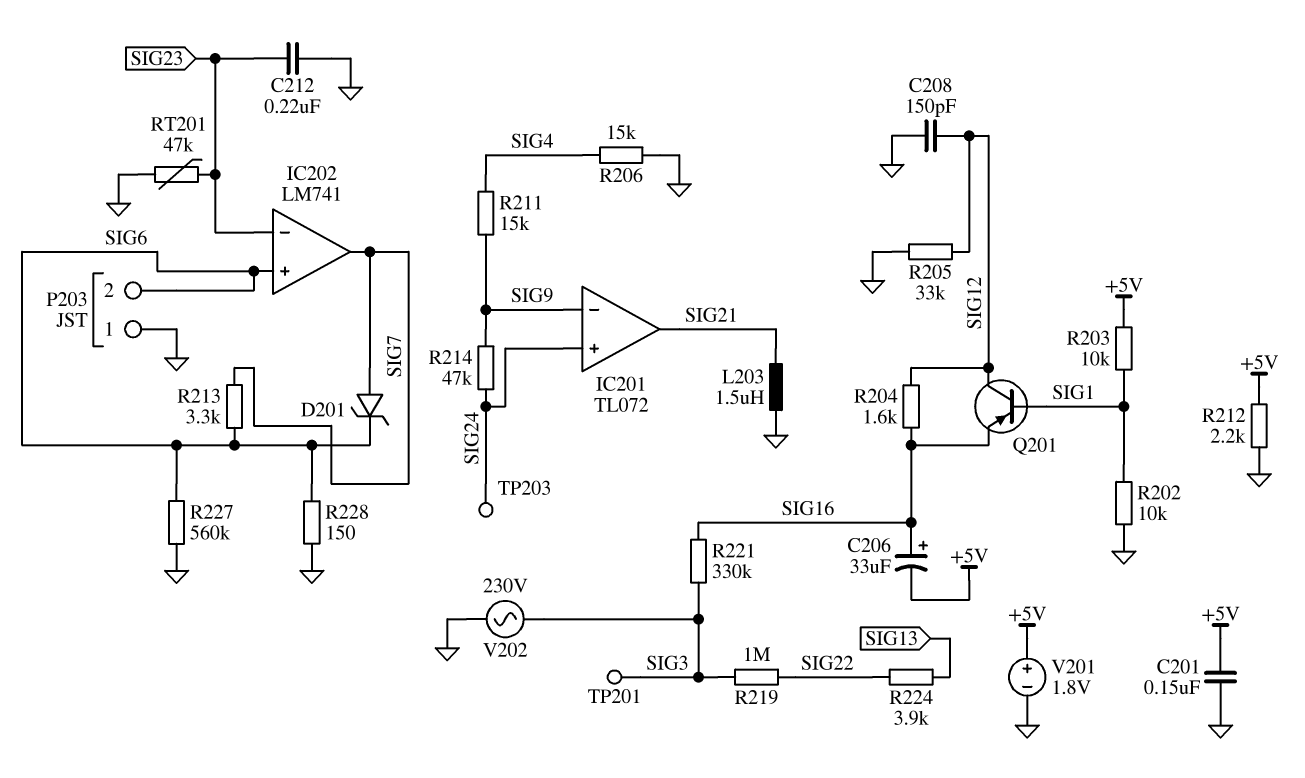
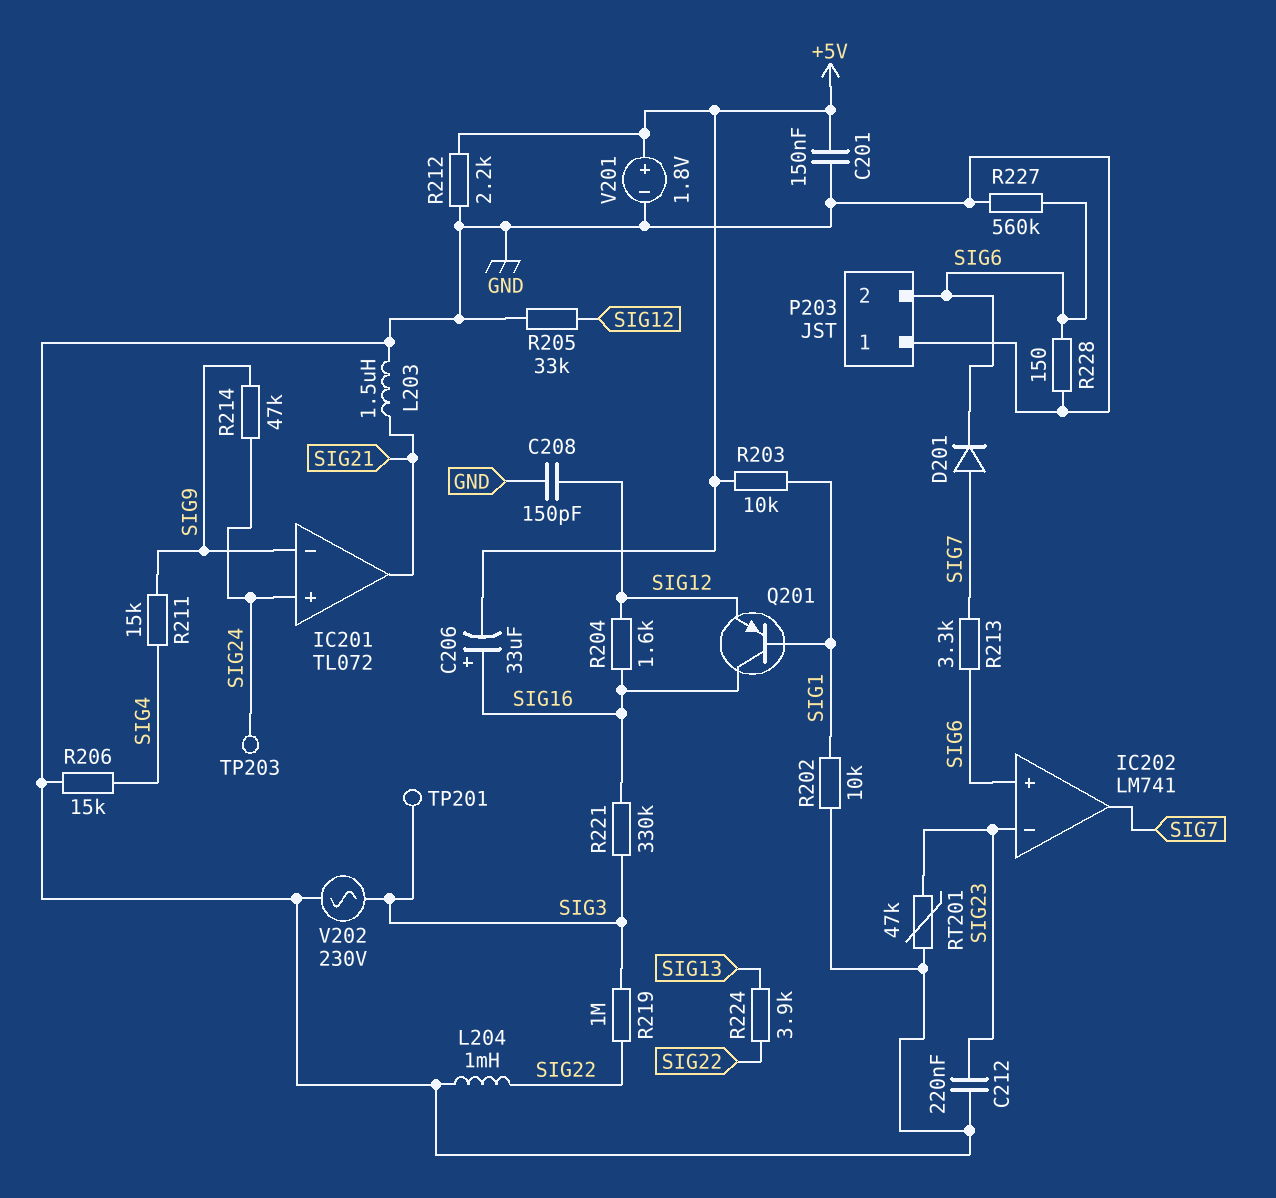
D201: zener (A SIG7, K SIG6) -> diode (A SIG7, K SIG6)
L204: none -> 1mH (GND, SIG22)
Q201: PNP (B SIG1, C SIG12, E SIG16) -> PNP (B SIG1, C SIG16, E SIG12)

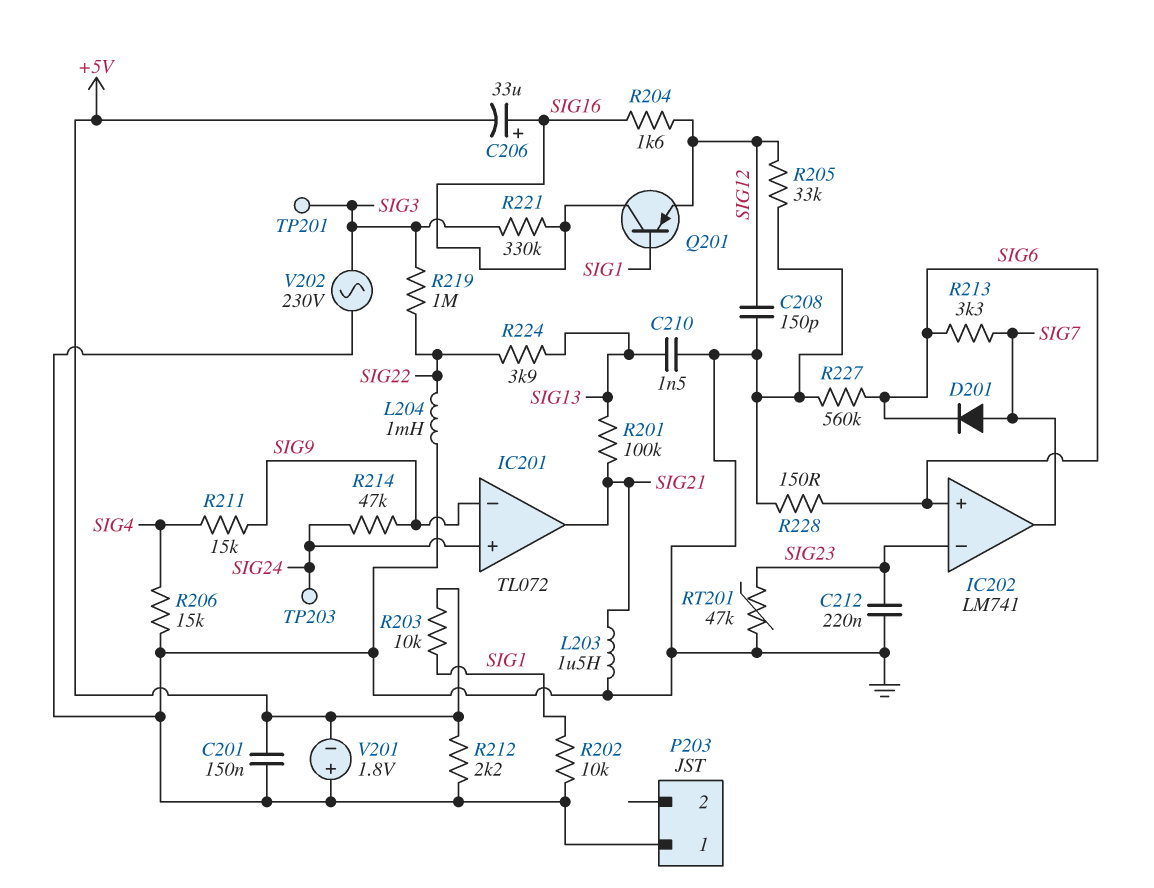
C210: none -> 1.5nF (GND, SIG13)
P203 pin 2: SIG6 -> none
R201: none -> 100k (SIG13, SIG21)
V201: 1.8V (plus +5V, minus GND) -> 1.8V (plus GND, minus +5V)

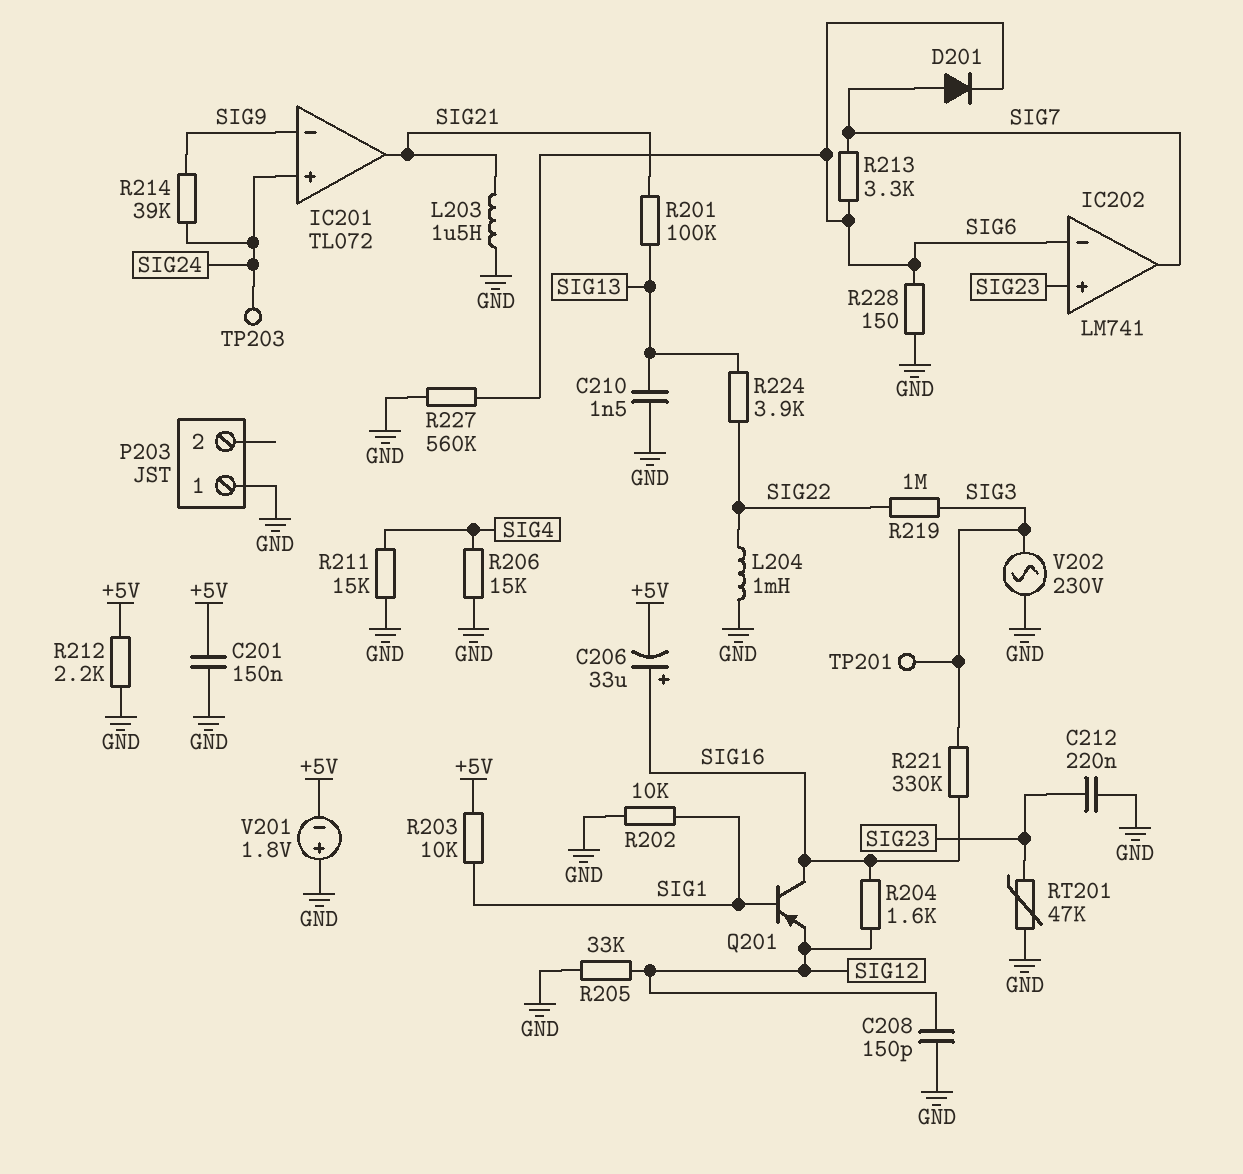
IC202 pin in+: SIG6 -> SIG23
IC202 pin in-: SIG23 -> SIG6
R211: 15k (SIG4, SIG9) -> 15k (GND, SIG4)
R214: 47k (SIG9, SIG24) -> 39k (SIG9, SIG24)

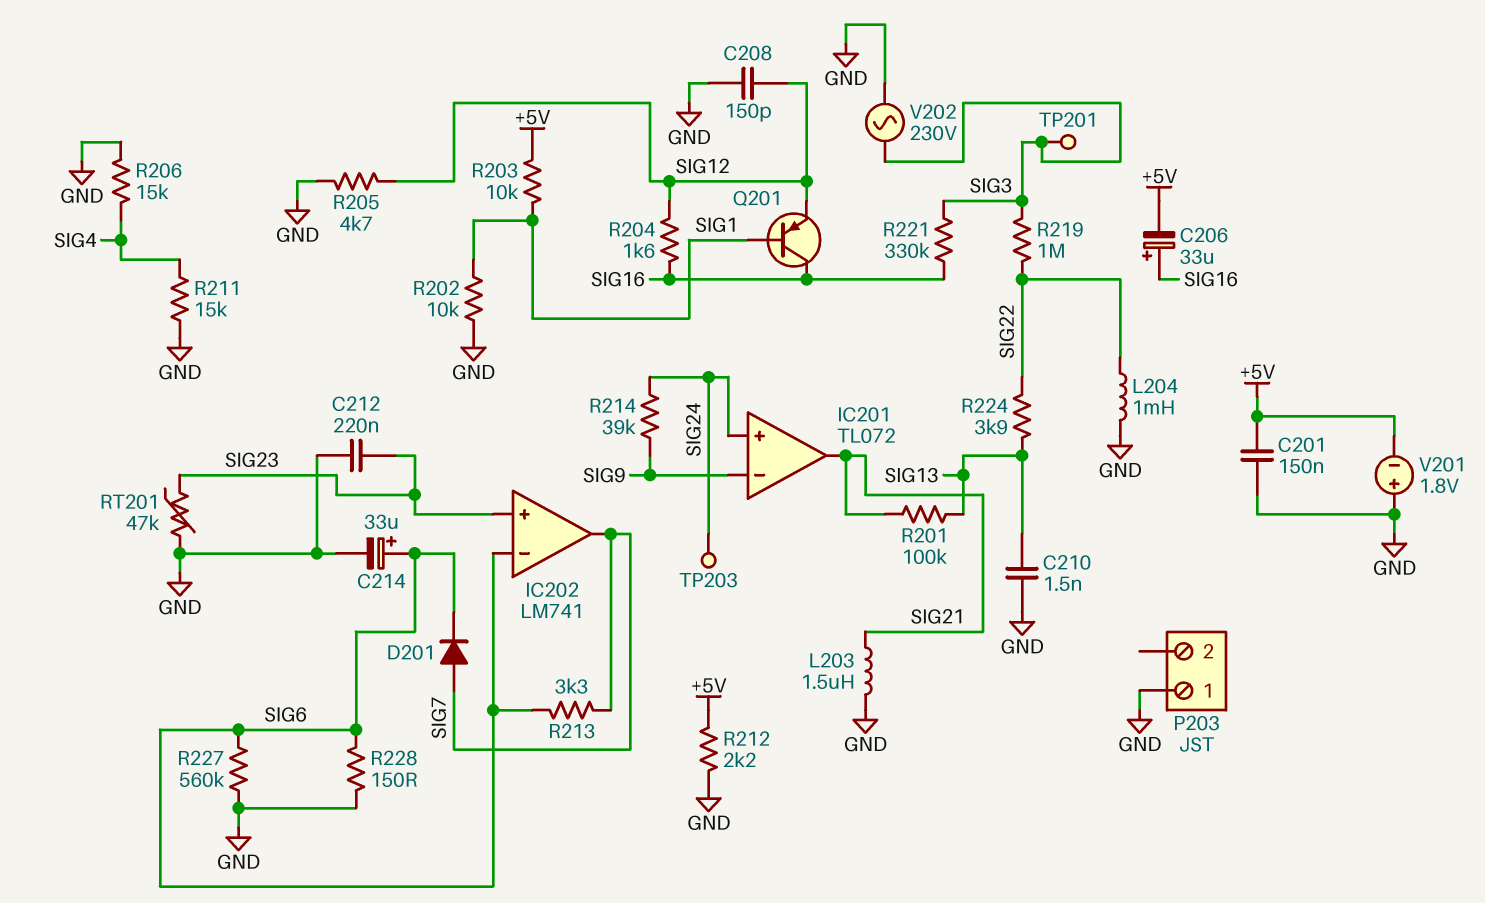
C214: none -> 33uF (plus SIG6, minus GND)
R205: 33k (GND, SIG12) -> 4.7k (GND, SIG12)

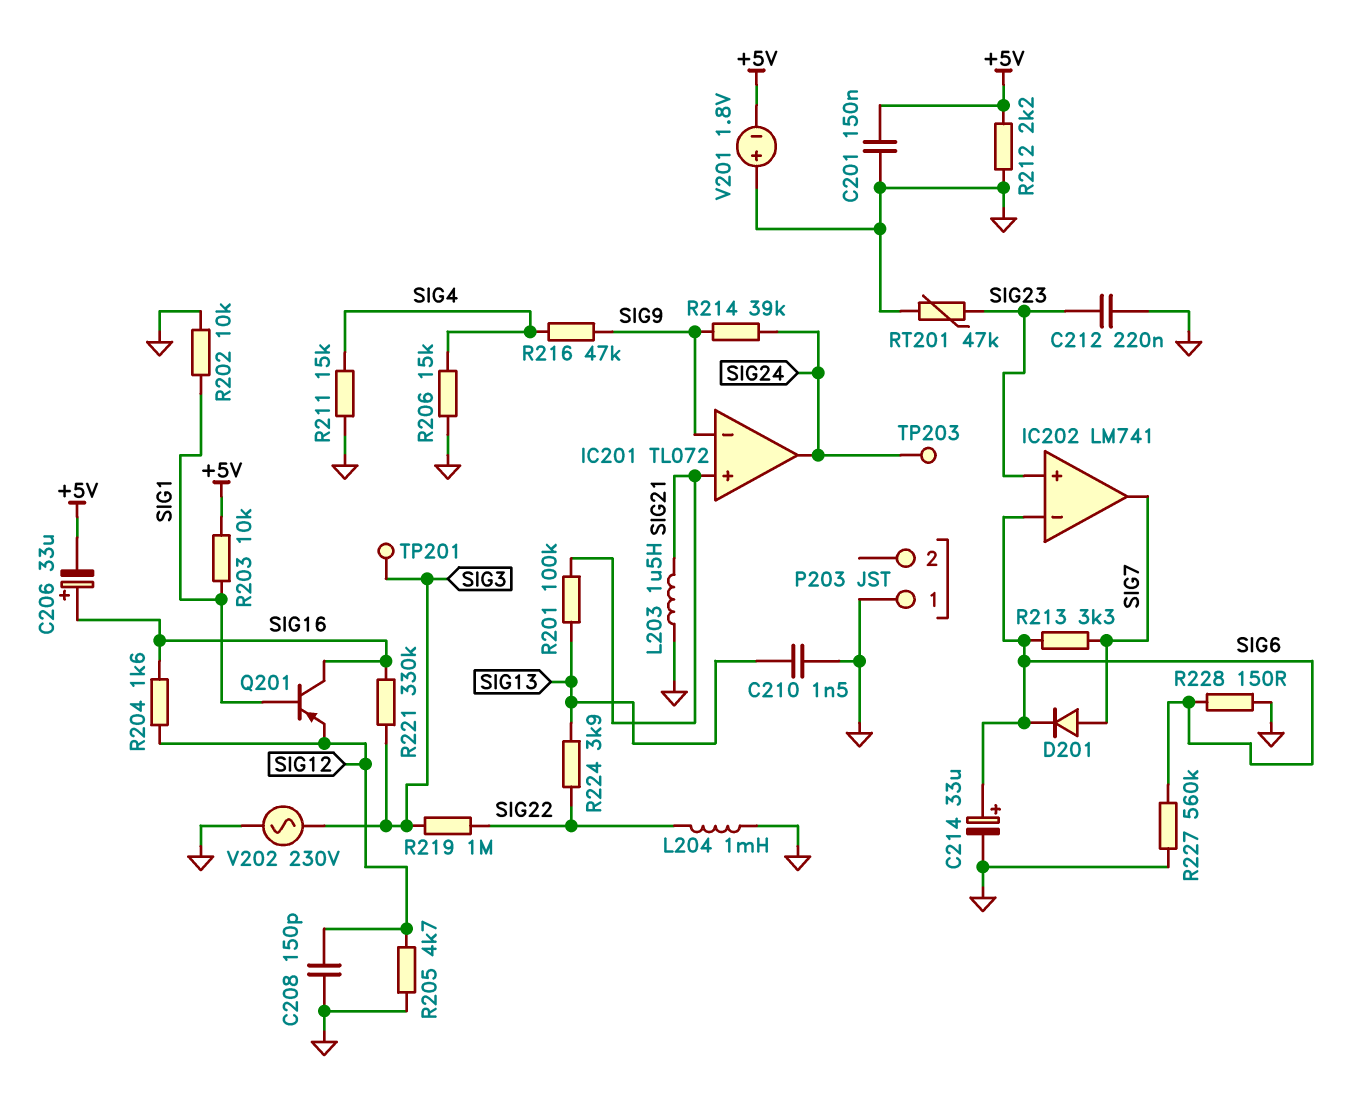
IC201 pin in+: SIG24 -> SIG21
IC201 pin out: SIG21 -> SIG24
R216: none -> 47k (SIG4, SIG9)

